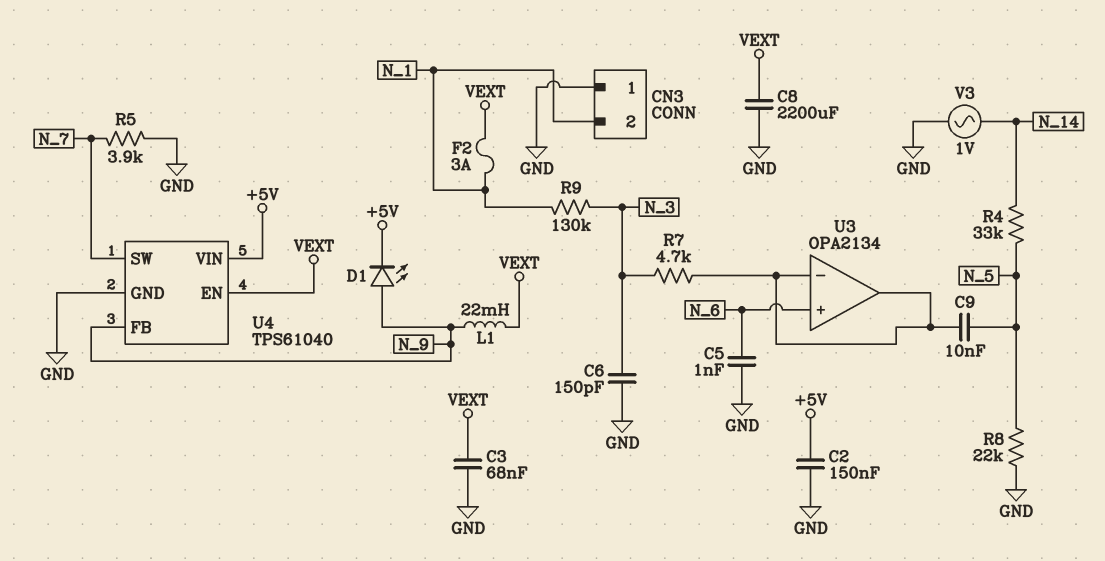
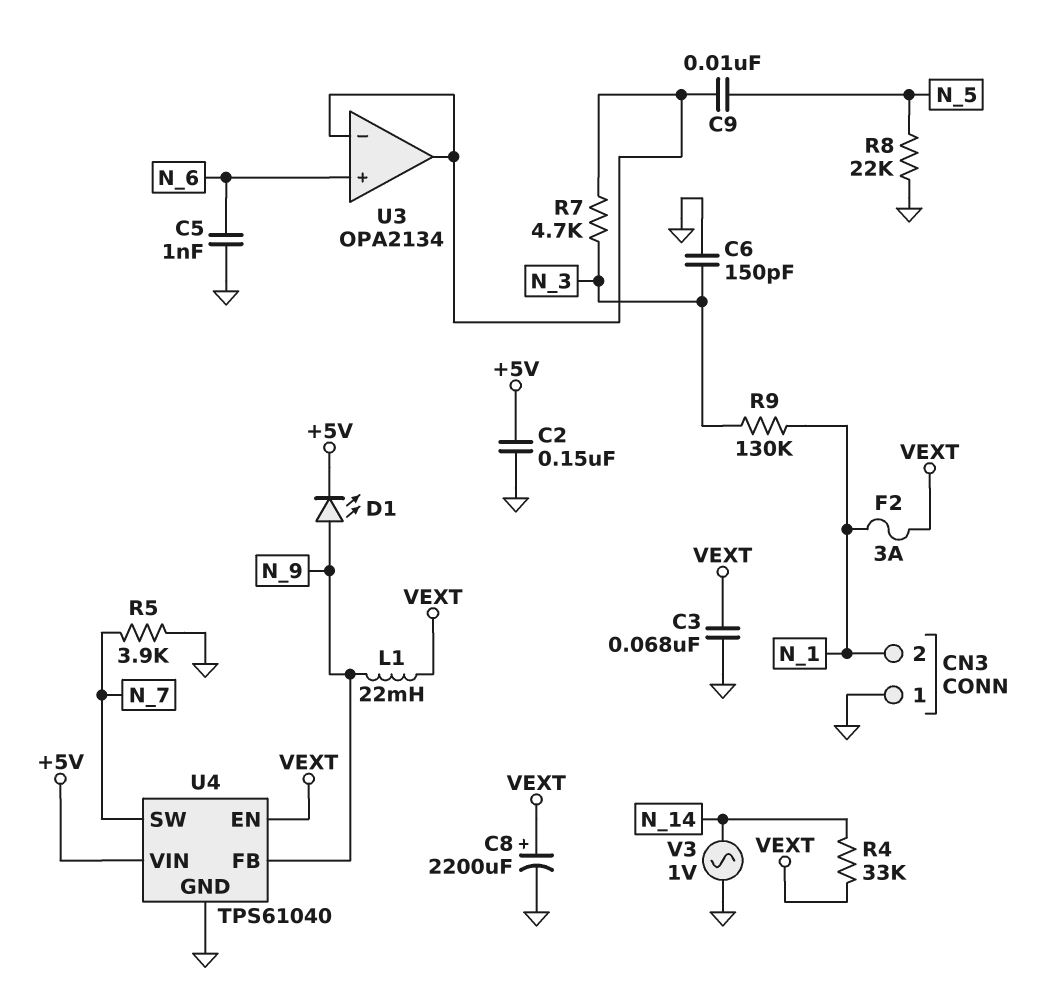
C8: 2200uF (GND, VEXT) -> 2200uF (plus VEXT, minus GND)
R4: 33k (N_5, N_14) -> 33k (N_14, VEXT)

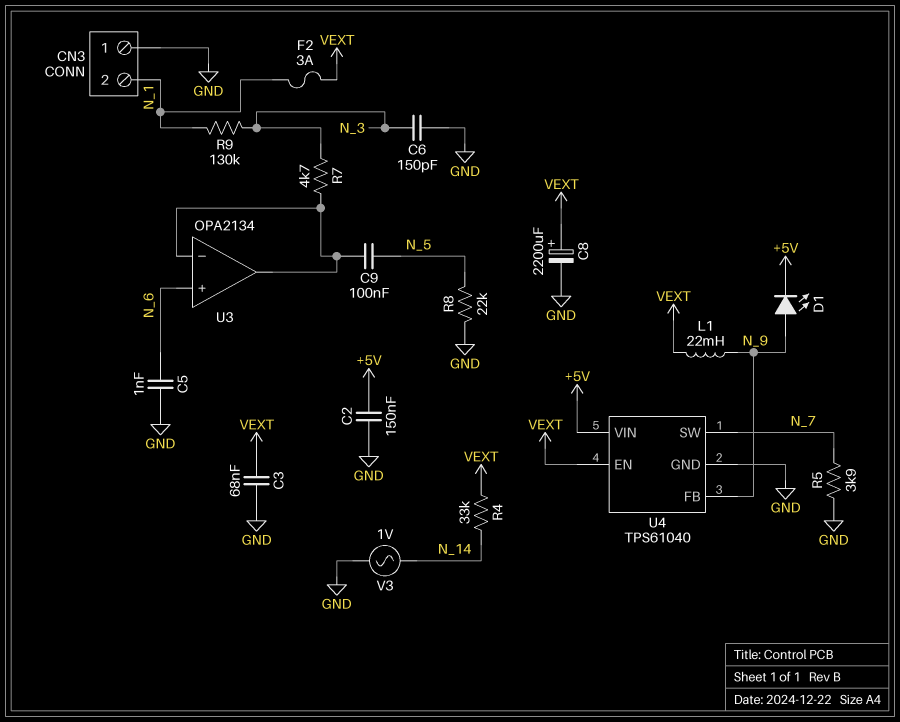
C9: 10nF (N_5, U3/in-) -> 100nF (N_5, U3/in-)

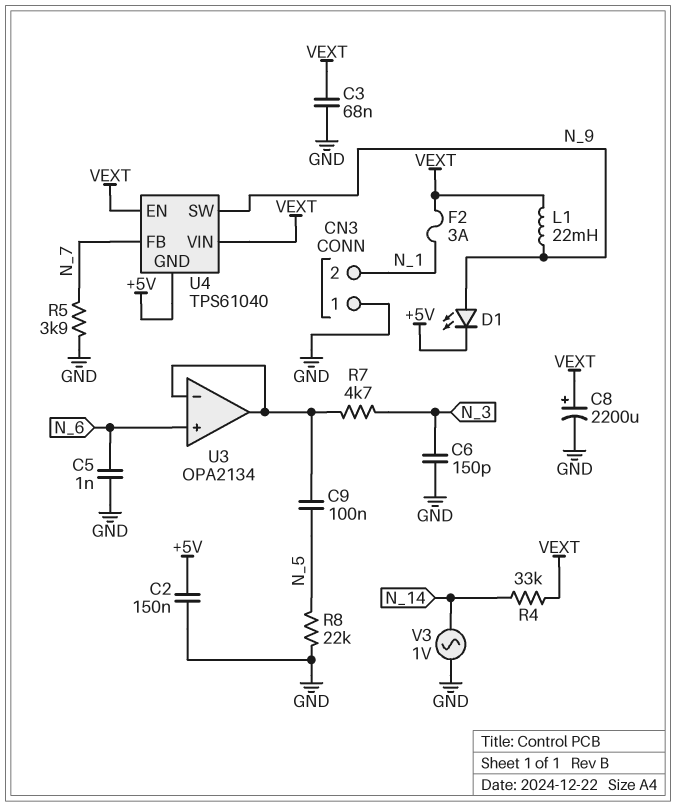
R9: 130k (N_1, N_3) -> none
U4 pin FB: N_9 -> N_7
U4 pin GND: GND -> +5V
U4 pin SW: N_7 -> N_9
U4 pin VIN: +5V -> VEXT

